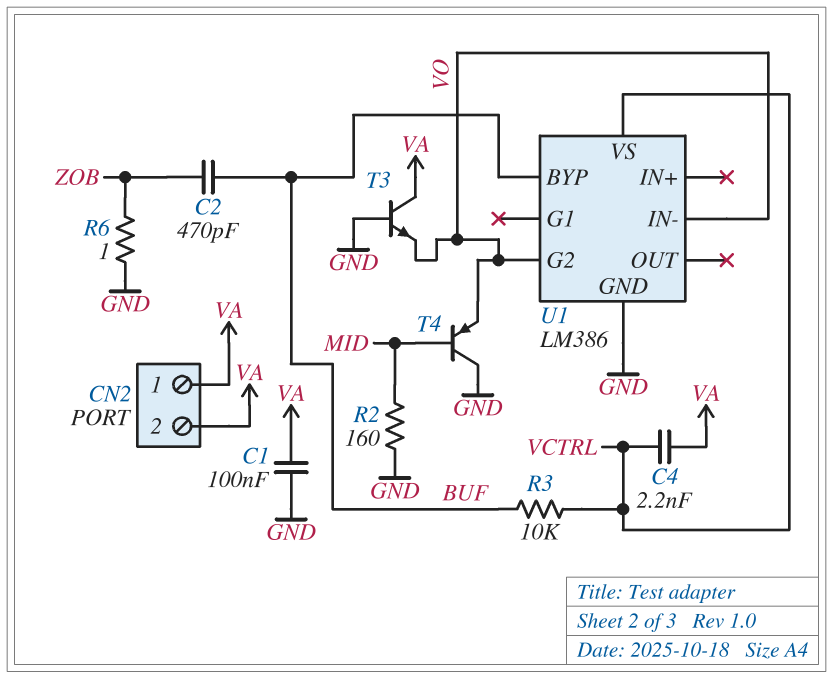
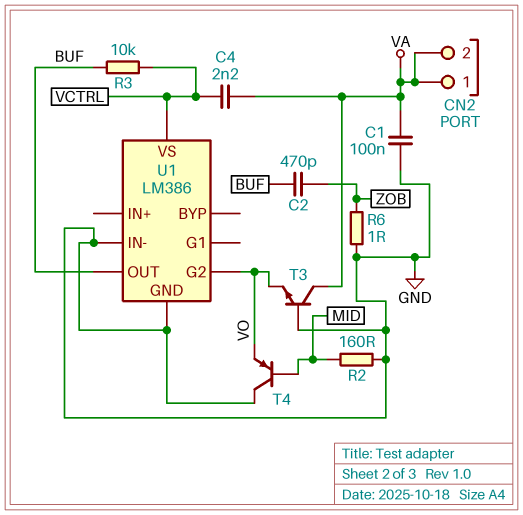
U1 pin BYP: BUF -> none
U1 pin IN-: VO -> GND
U1 pin OUT: none -> BUF

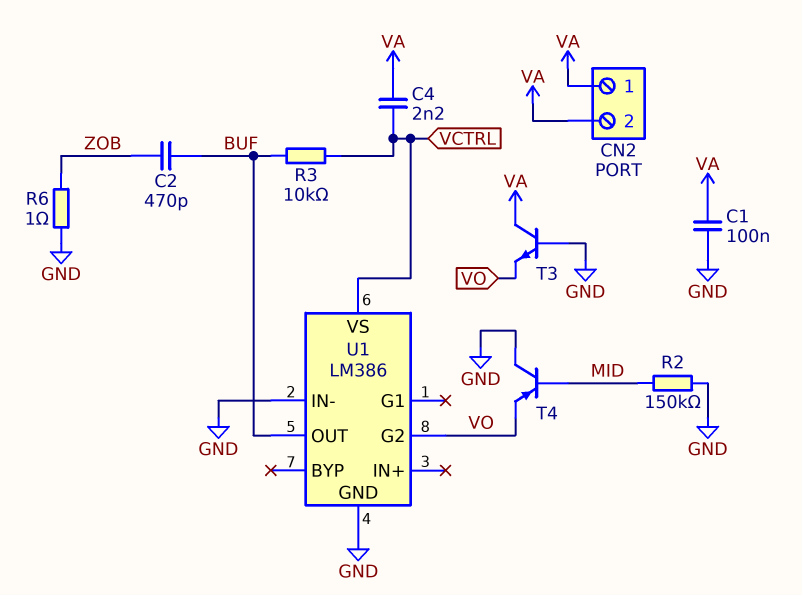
R2: 160 (GND, MID) -> 150k (GND, MID)

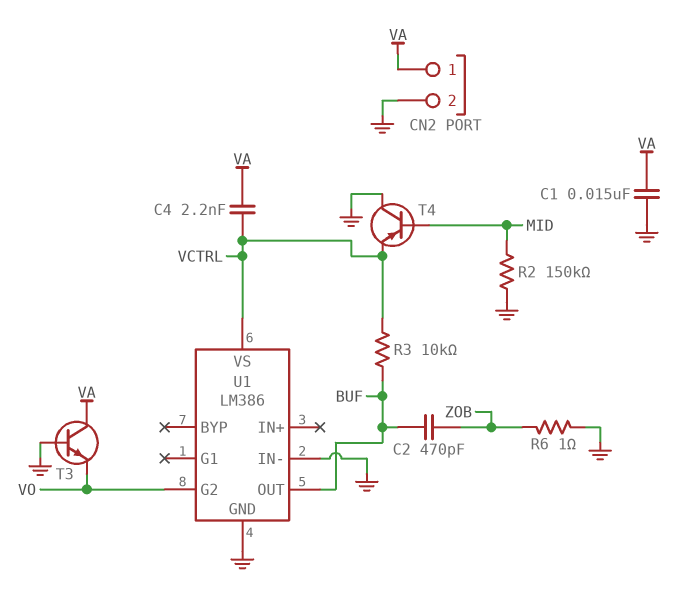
C1: 100nF (GND, VA) -> 15nF (GND, VA)
CN2 pin 2: VA -> GND
T4: PNP (B MID, C GND, E VO) -> PNP (B MID, C GND, E VCTRL)

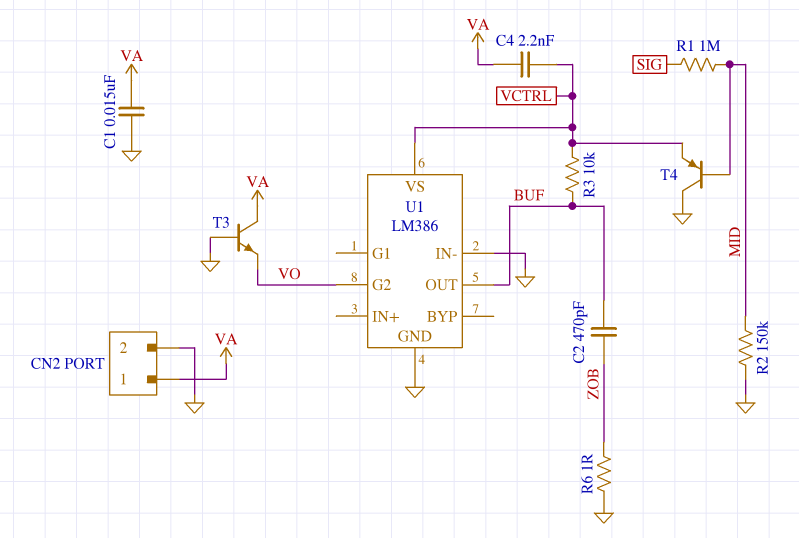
R1: none -> 1M (MID, SIG)

